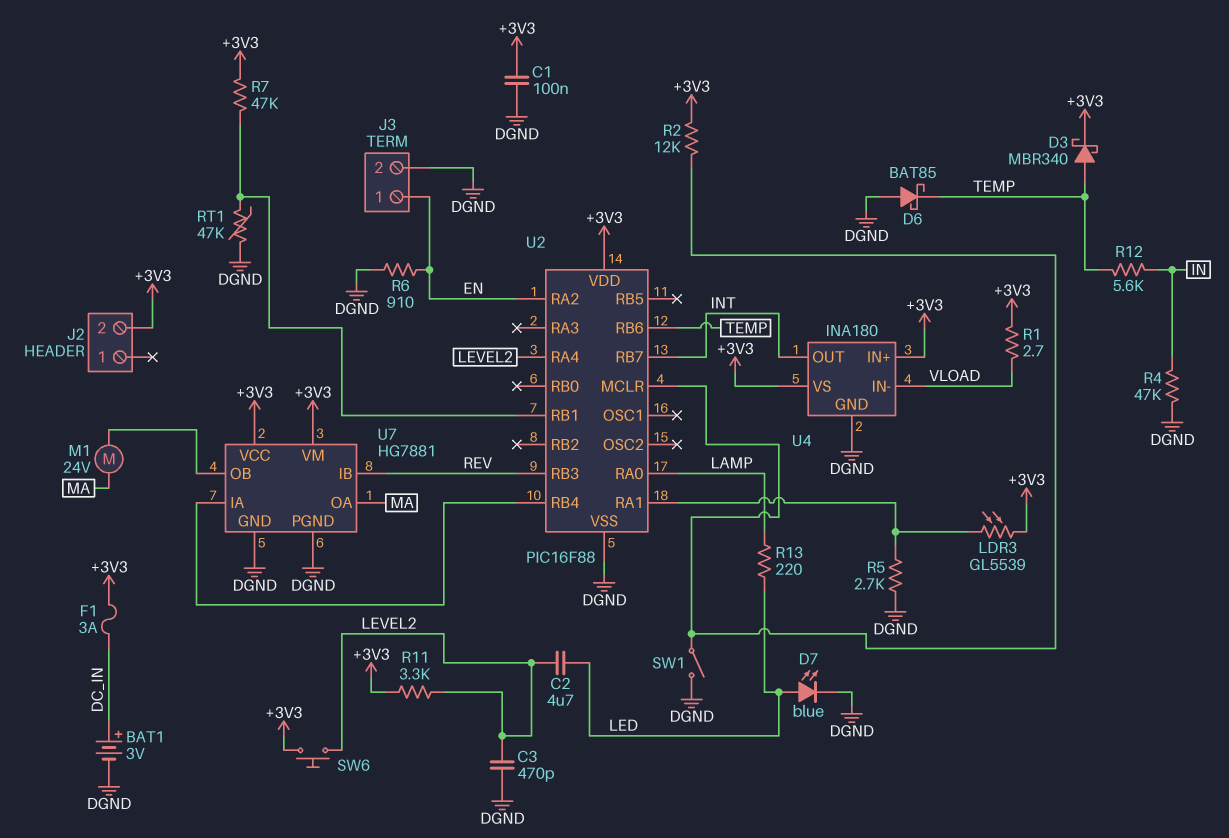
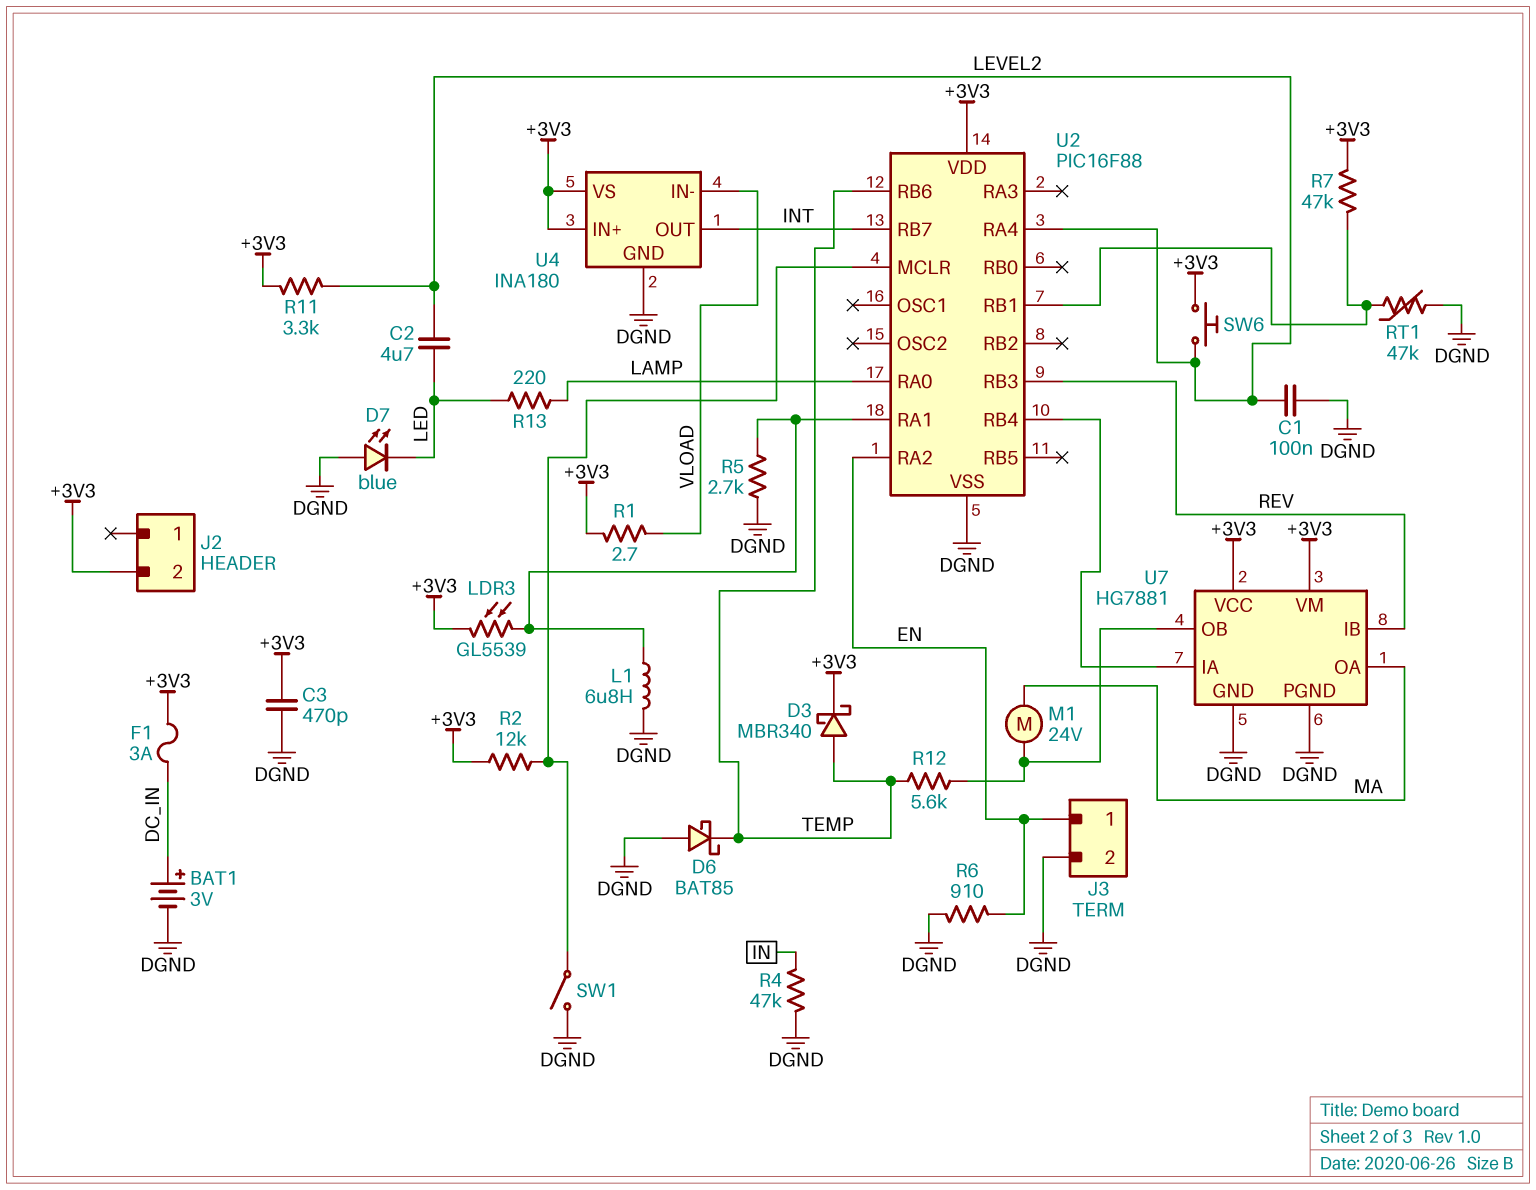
C1: 100nF (+3V3, DGND) -> 100nF (DGND, LEVEL2)
C3: 470pF (DGND, LEVEL2) -> 470pF (+3V3, DGND)
D7: LED blue (A LED, K DGND) -> LED blue (A DGND, K LED)
L1: none -> 6.8uH (DGND, U2/RA1)
R12: 5.6k (IN, TEMP) -> 5.6k (TEMP, U7/OB)

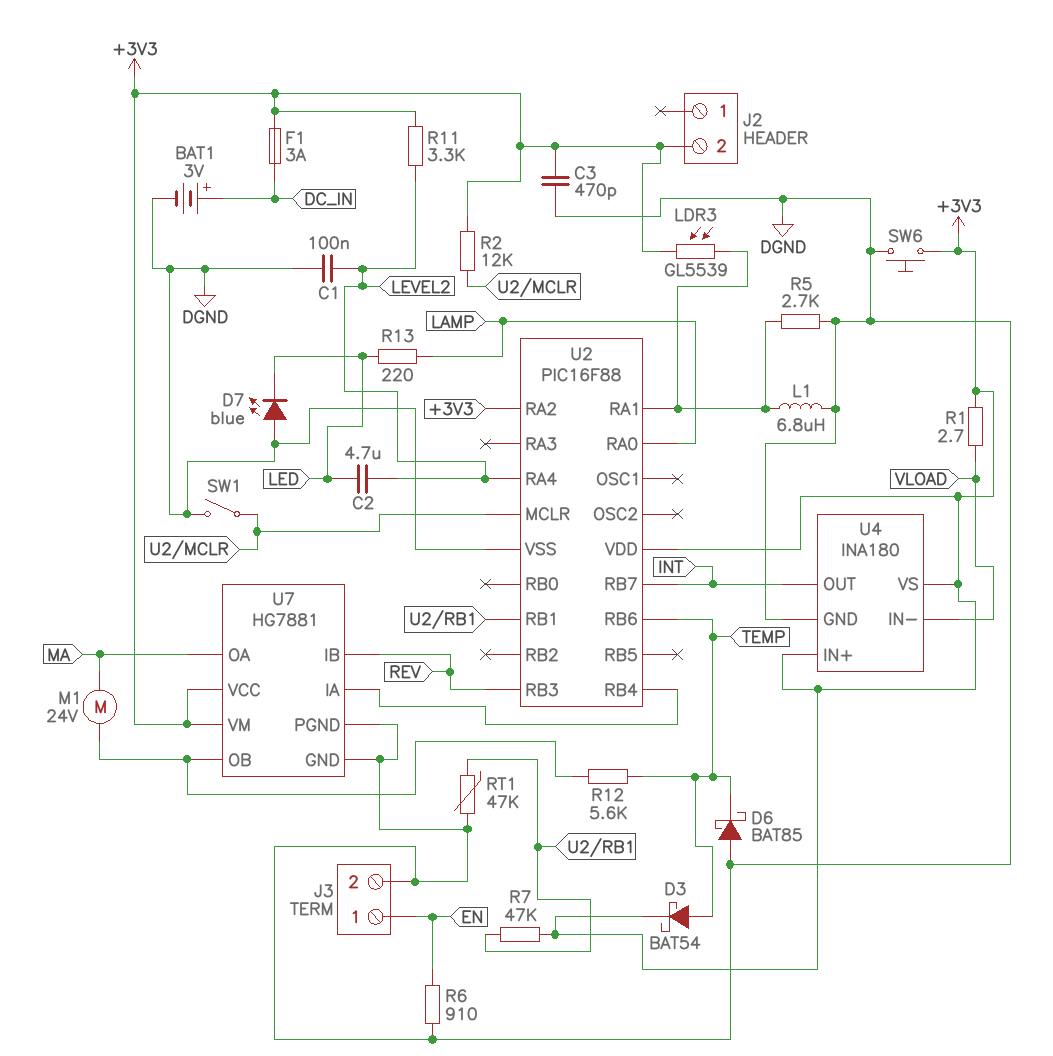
D3: schottky MBR340 (A TEMP, K +3V3) -> schottky BAT54 (A TEMP, K +3V3)
R4: 47k (DGND, IN) -> none
SW6: button (+3V3, LEVEL2) -> button (+3V3, DGND)
U2 pin RA2: EN -> +3V3

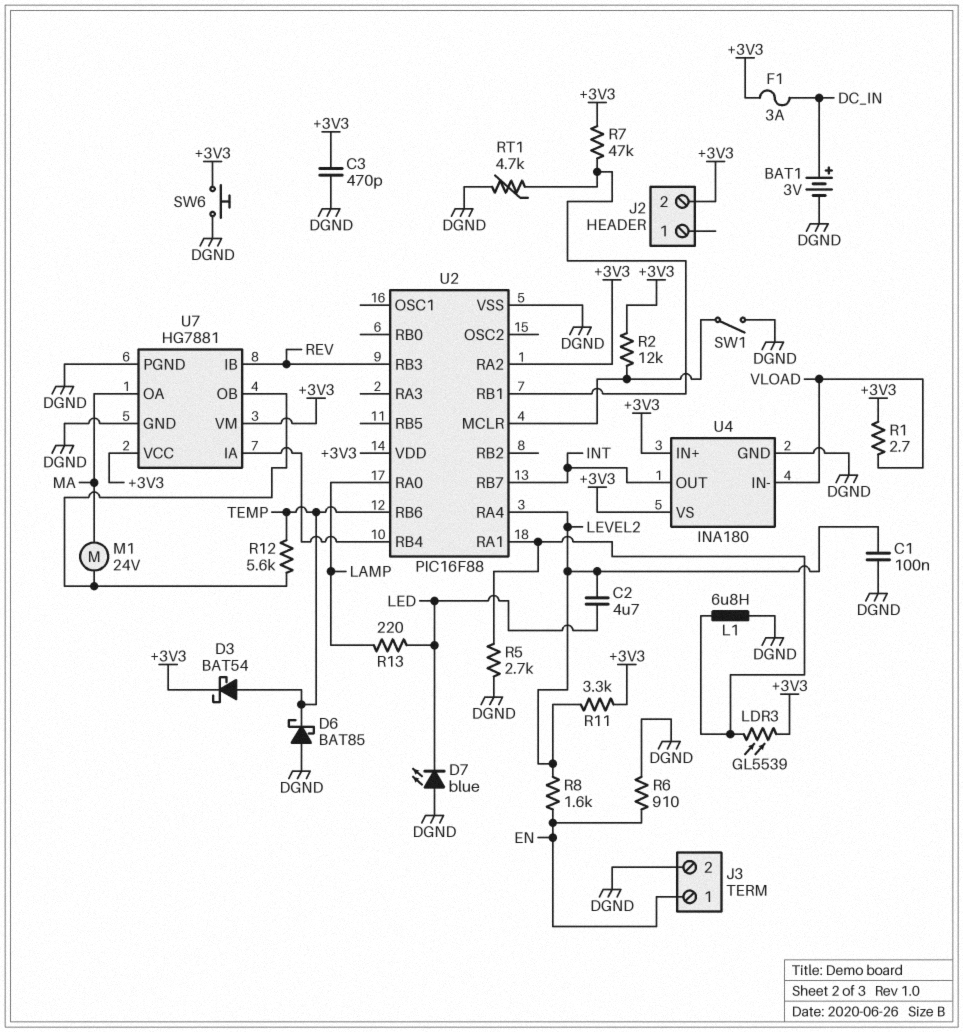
R8: none -> 1.6k (EN, LEVEL2)
RT1: 47k (DGND, U2/RB1) -> 4.7k (DGND, U2/RB1)

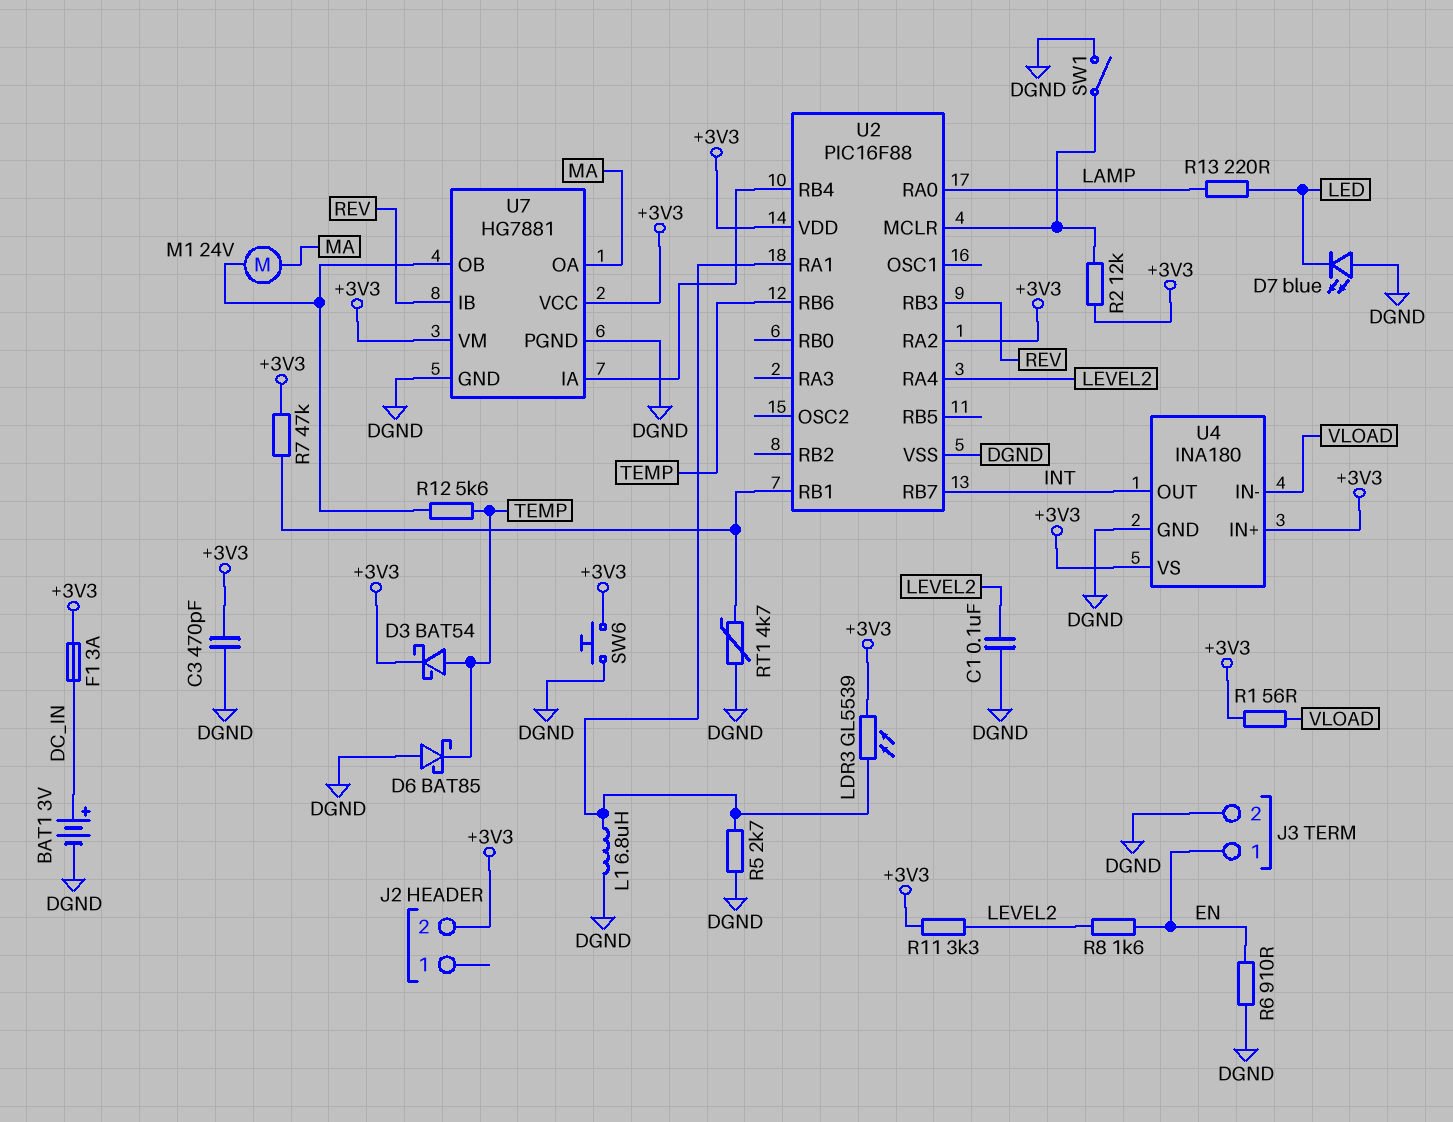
C2: 4.7uF (LED, LEVEL2) -> none
R1: 2.7 (+3V3, VLOAD) -> 56 (+3V3, VLOAD)

